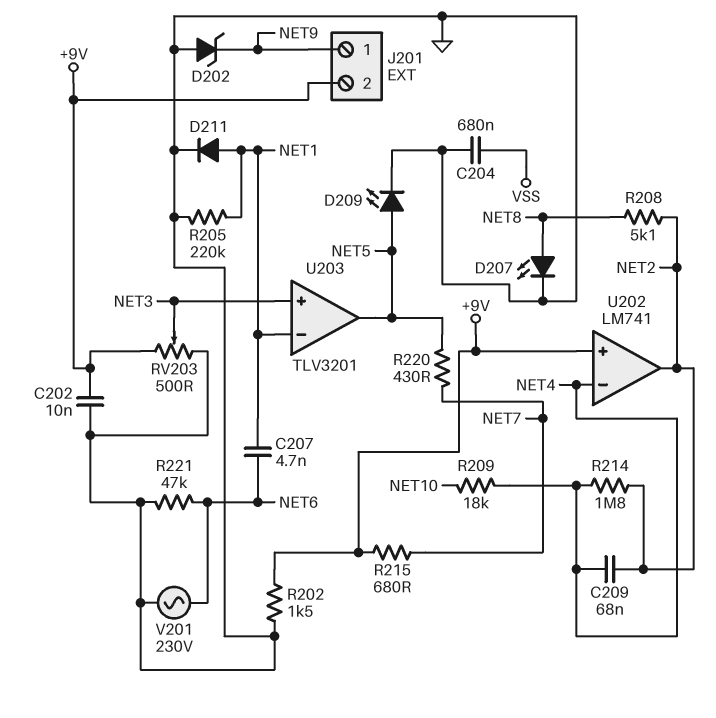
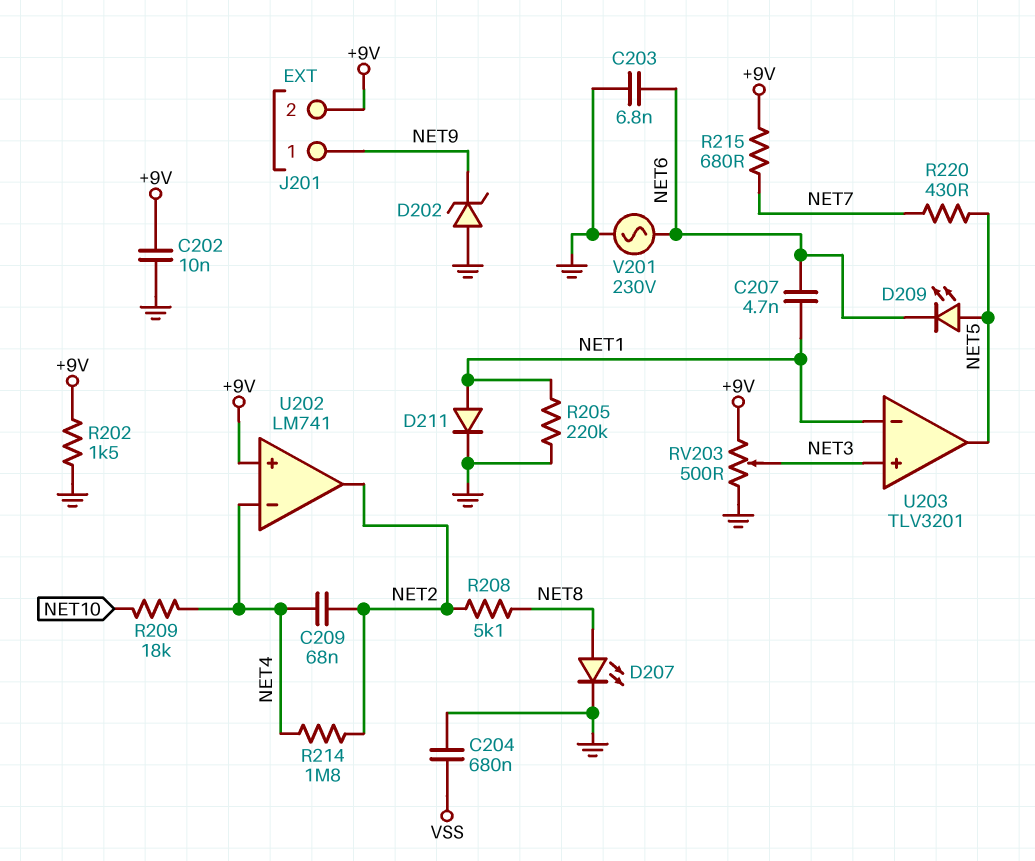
C203: none -> 6.8nF (GND, NET6)
D209: LED (A NET5, K GND) -> LED (A NET5, K NET6)
R221: 47k (GND, NET6) -> none

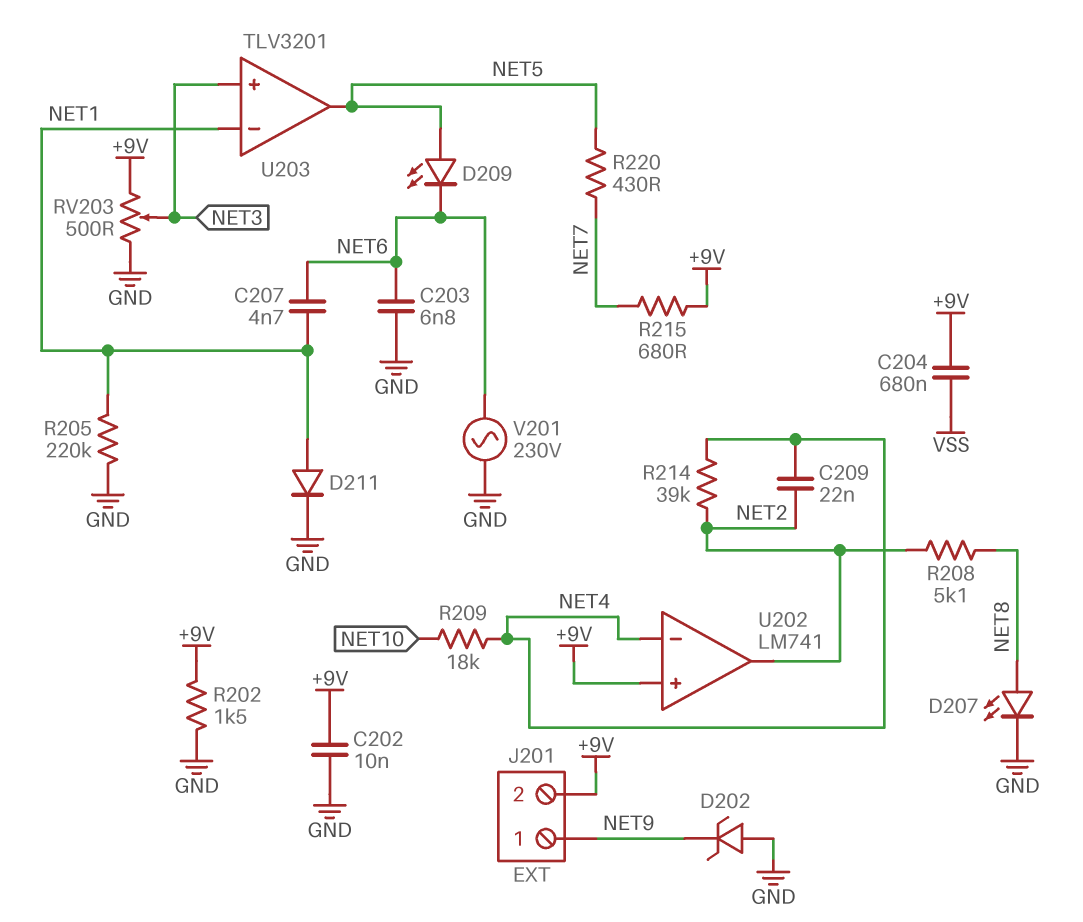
C204: 680nF (GND, VSS) -> 680nF (+9V, VSS)
C209: 68nF (NET2, NET4) -> 22nF (NET2, NET4)
R214: 1.8M (NET2, NET4) -> 39k (NET2, NET4)

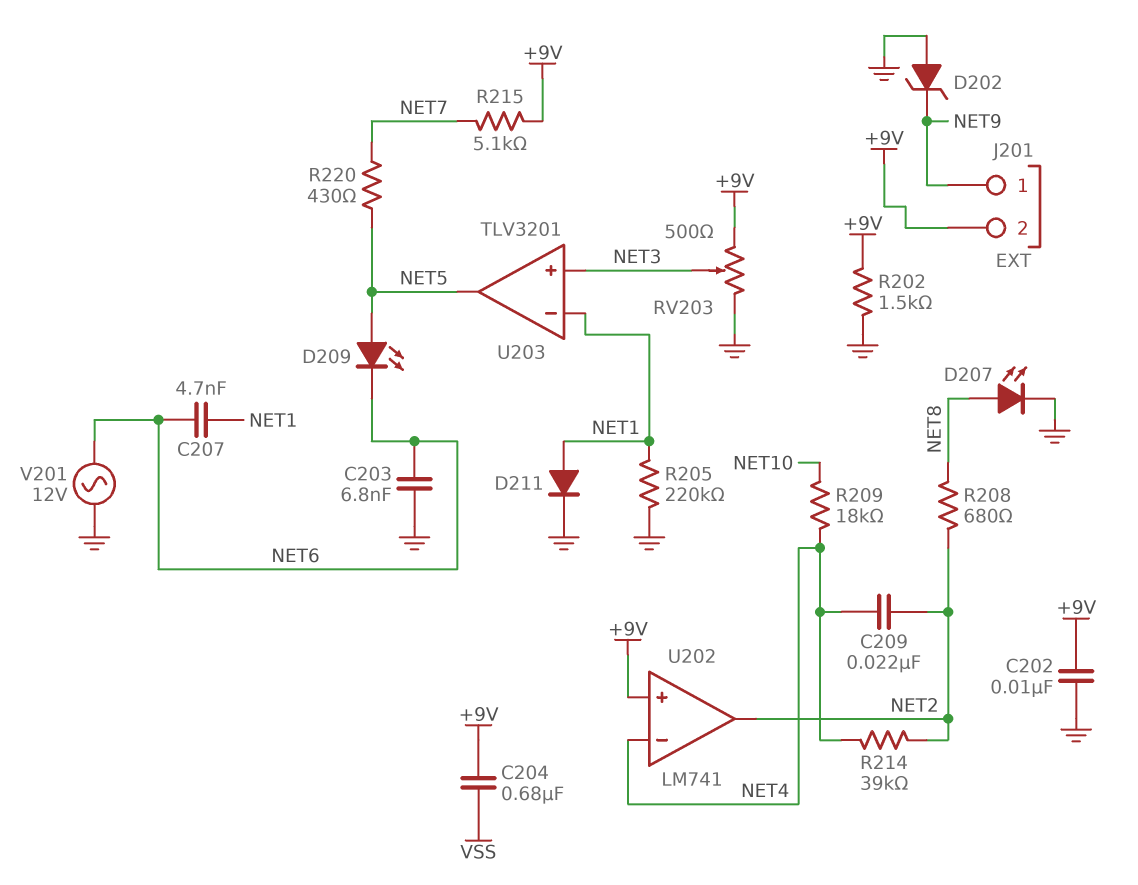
R208: 5.1k (NET2, NET8) -> 680 (NET2, NET8)
R215: 680 (+9V, NET7) -> 5.1k (+9V, NET7)
V201: AC 230V (GND, NET6) -> AC 12V (GND, NET6)

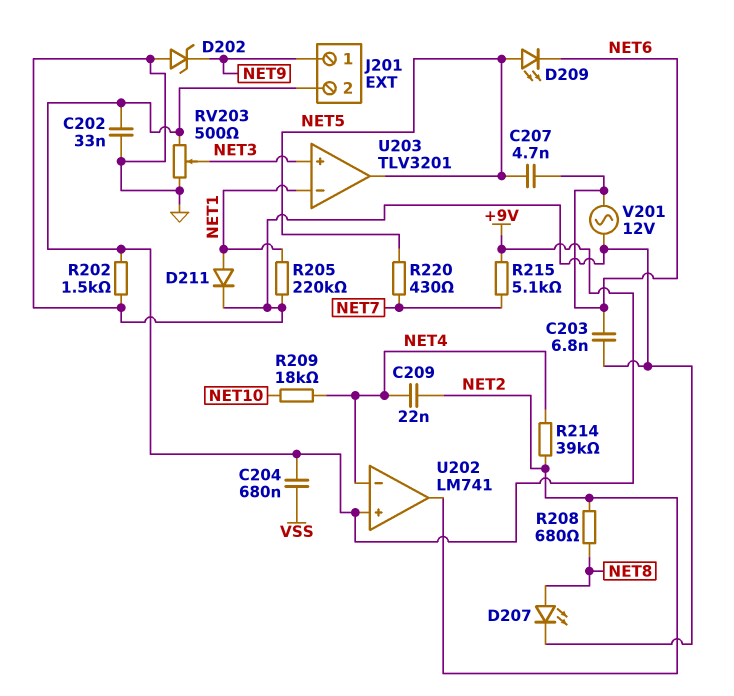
C202: 10nF (+9V, GND) -> 33nF (+9V, GND)
C207: 4.7nF (NET1, NET6) -> 4.7nF (NET5, NET6)

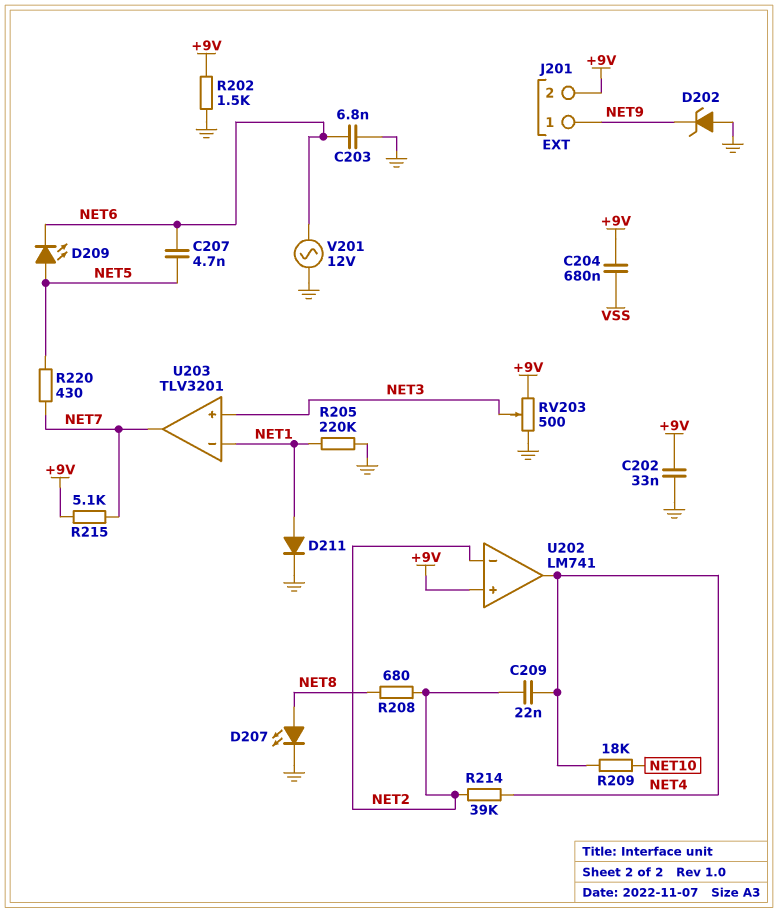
U202 pin in-: NET4 -> NET2
U202 pin out: NET2 -> NET4
U203 pin out: NET5 -> NET7

